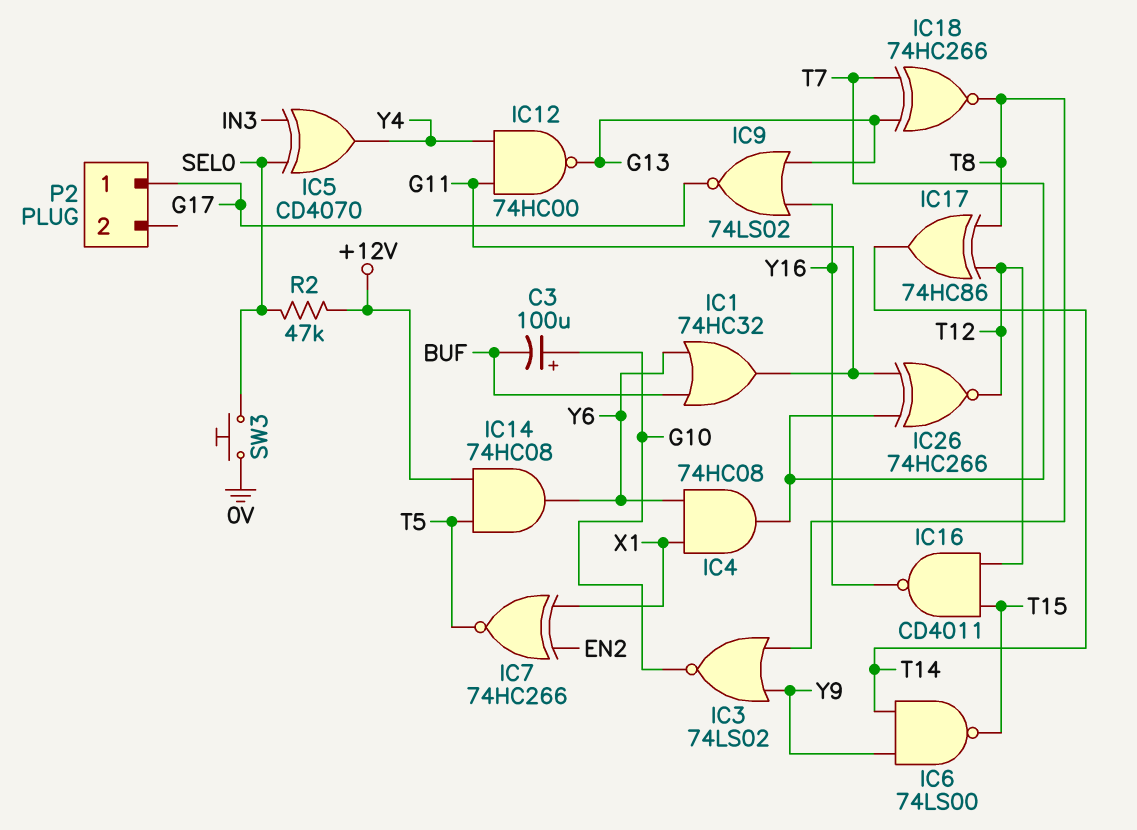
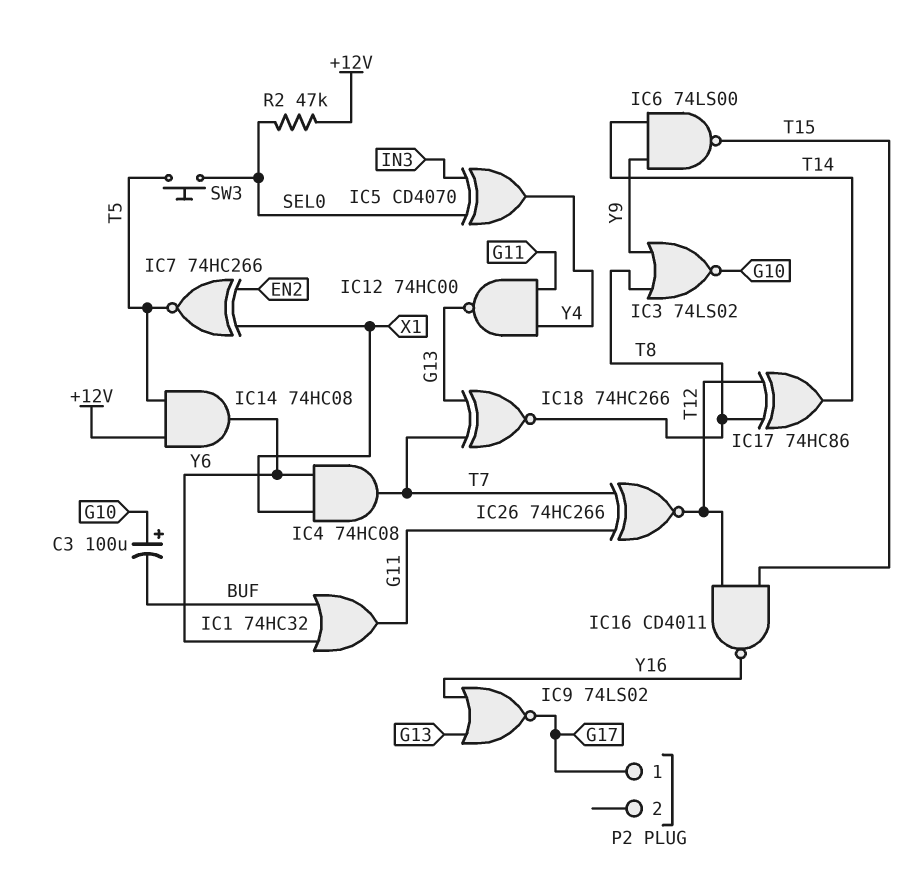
SW3: button (0V, SEL0) -> button (SEL0, T5)

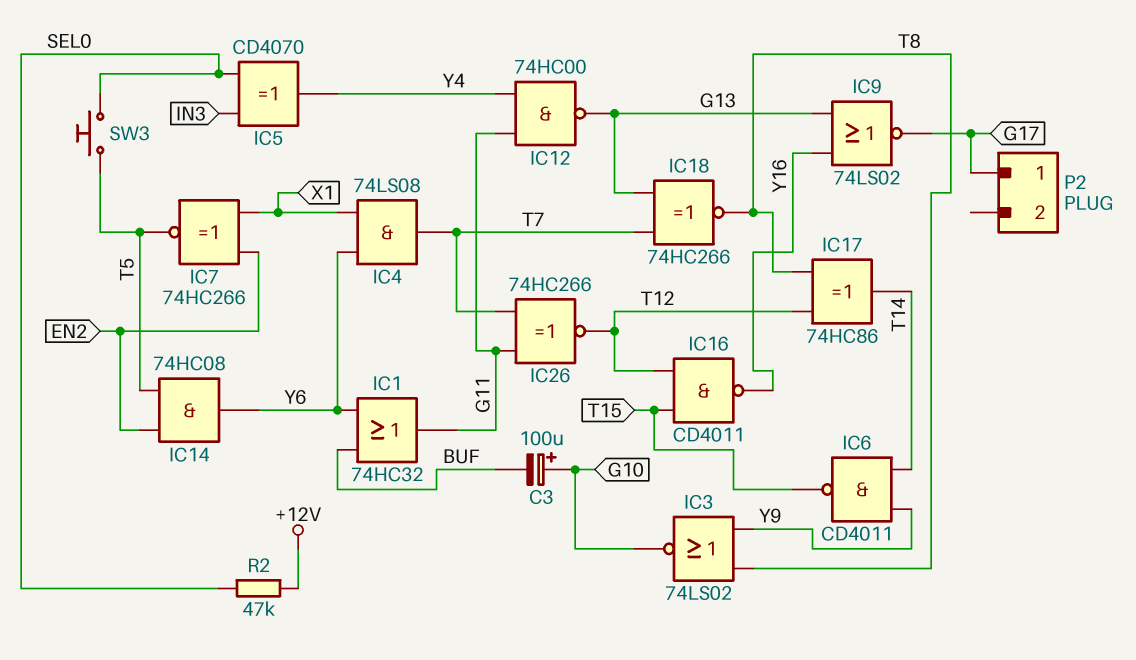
IC4: AND 74HC08 (in X1, in Y6, out T7) -> AND 74LS08 (in X1, in Y6, out T7)
IC6: NAND 74LS00 (in T14, in Y9, out T15) -> NAND CD4011 (in T14, in Y9, out T15)
IC14: AND 74HC08 (in +12V, in T5, out Y6) -> AND 74HC08 (in EN2, in T5, out Y6)

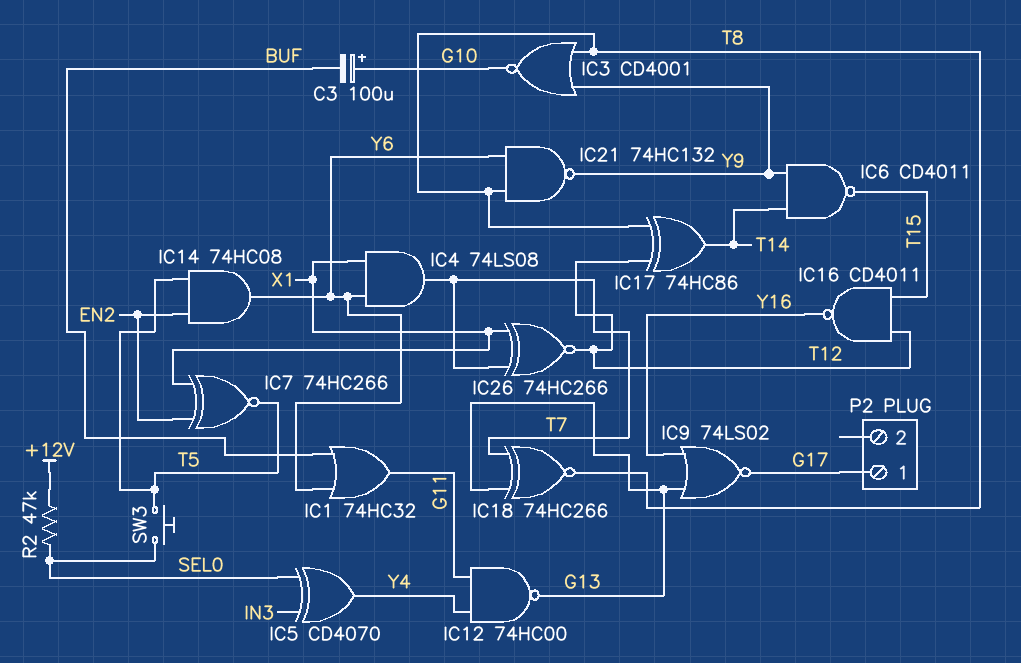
IC3: NOR 74LS02 (in T8, in Y9, out G10) -> NOR CD4001 (in T8, in Y9, out G10)
IC21: none -> NAND 74HC132 (in T8, in Y6, out Y9)
IC26: XNOR 74HC266 (in G11, in T7, out T12) -> XNOR 74HC266 (in T7, in X1, out T12)

